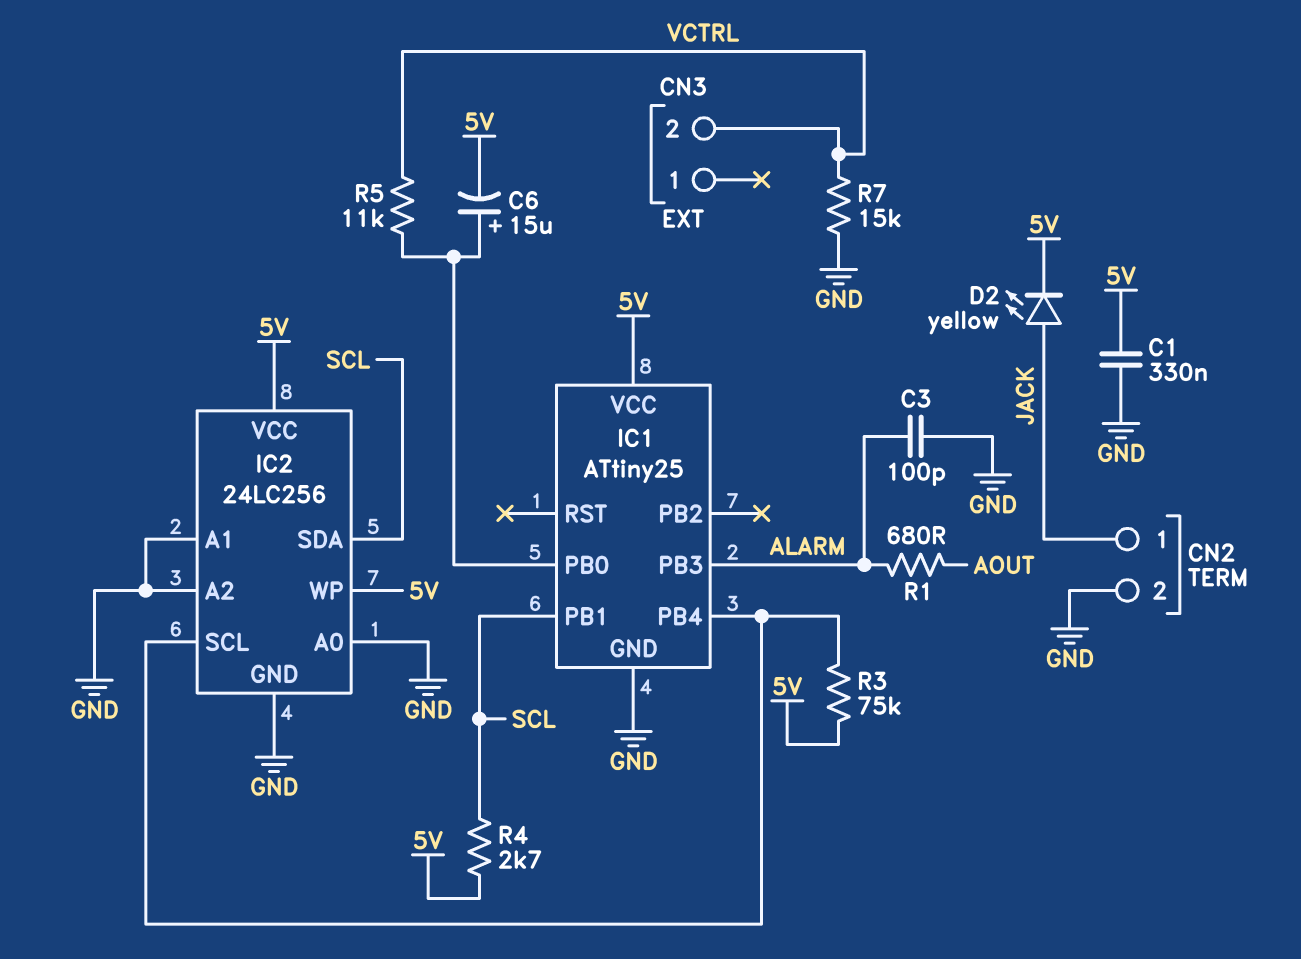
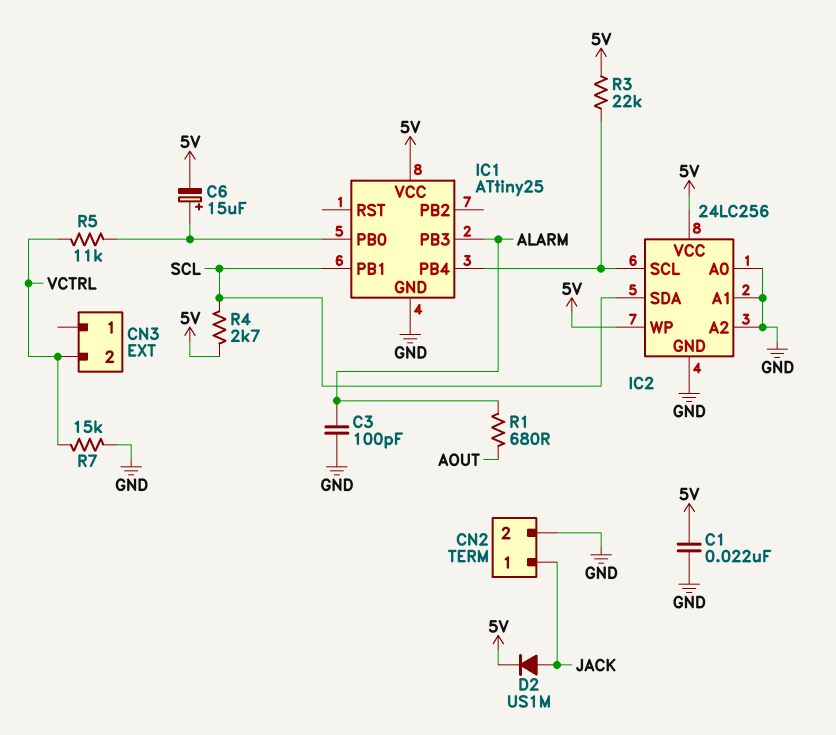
C1: 330nF (5V, GND) -> 22nF (5V, GND)
D2: LED yellow (A JACK, K 5V) -> diode US1M (A JACK, K 5V)
R3: 75k (5V, IC1/PB4) -> 22k (5V, IC1/PB4)

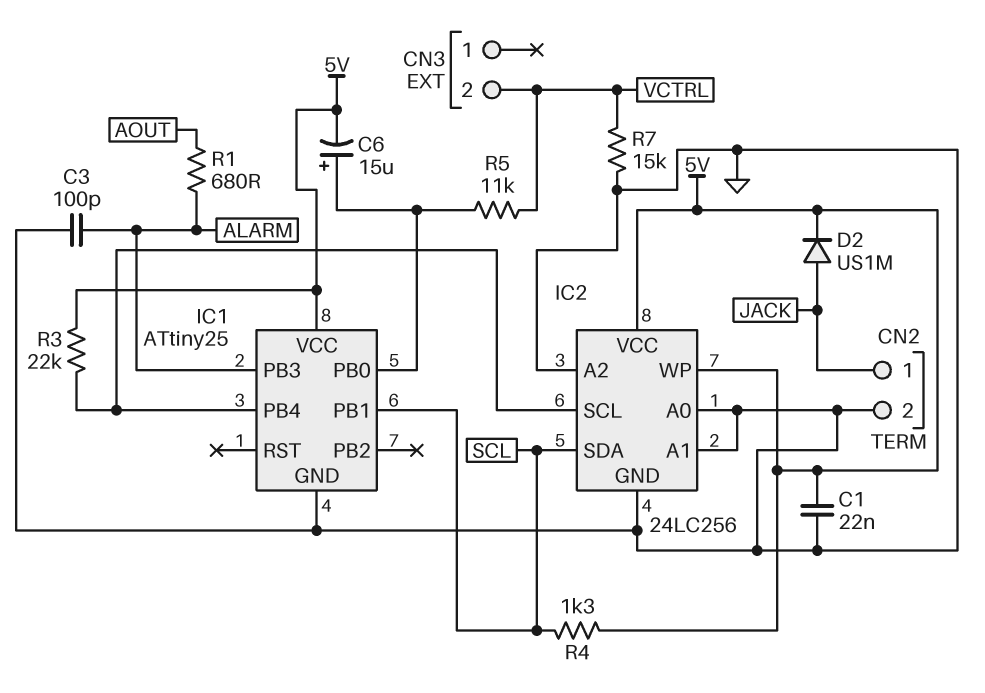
R4: 2.7k (5V, SCL) -> 1.3k (5V, SCL)

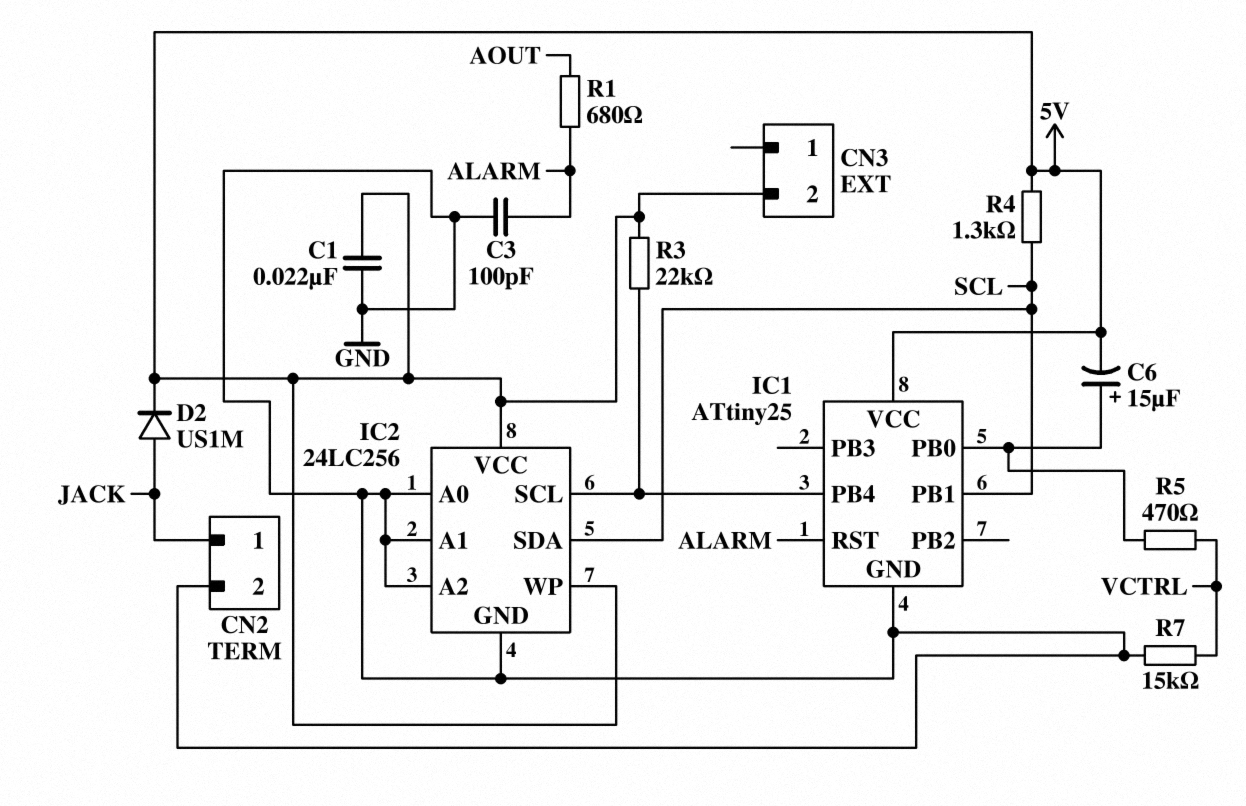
CN3 pin 2: VCTRL -> 5V
IC1 pin PB3: ALARM -> none
IC1 pin RST: none -> ALARM
R5: 11k (IC1/PB0, VCTRL) -> 470 (IC1/PB0, VCTRL)

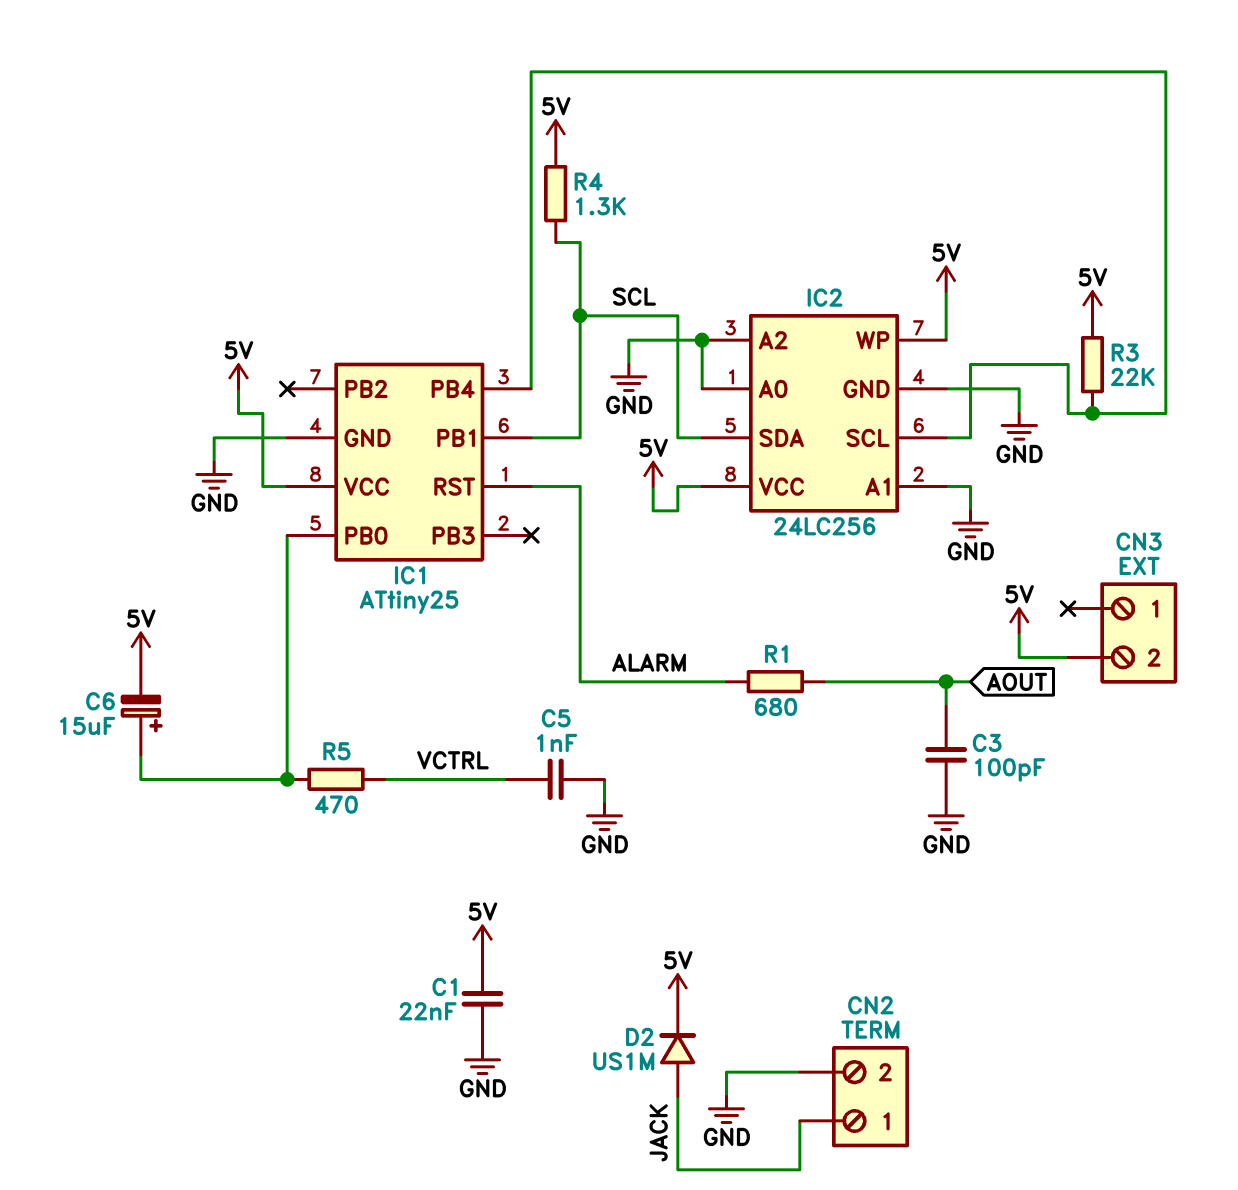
C3: 100pF (ALARM, GND) -> 100pF (AOUT, GND)
C5: none -> 1nF (GND, VCTRL)
R7: 15k (GND, VCTRL) -> none

